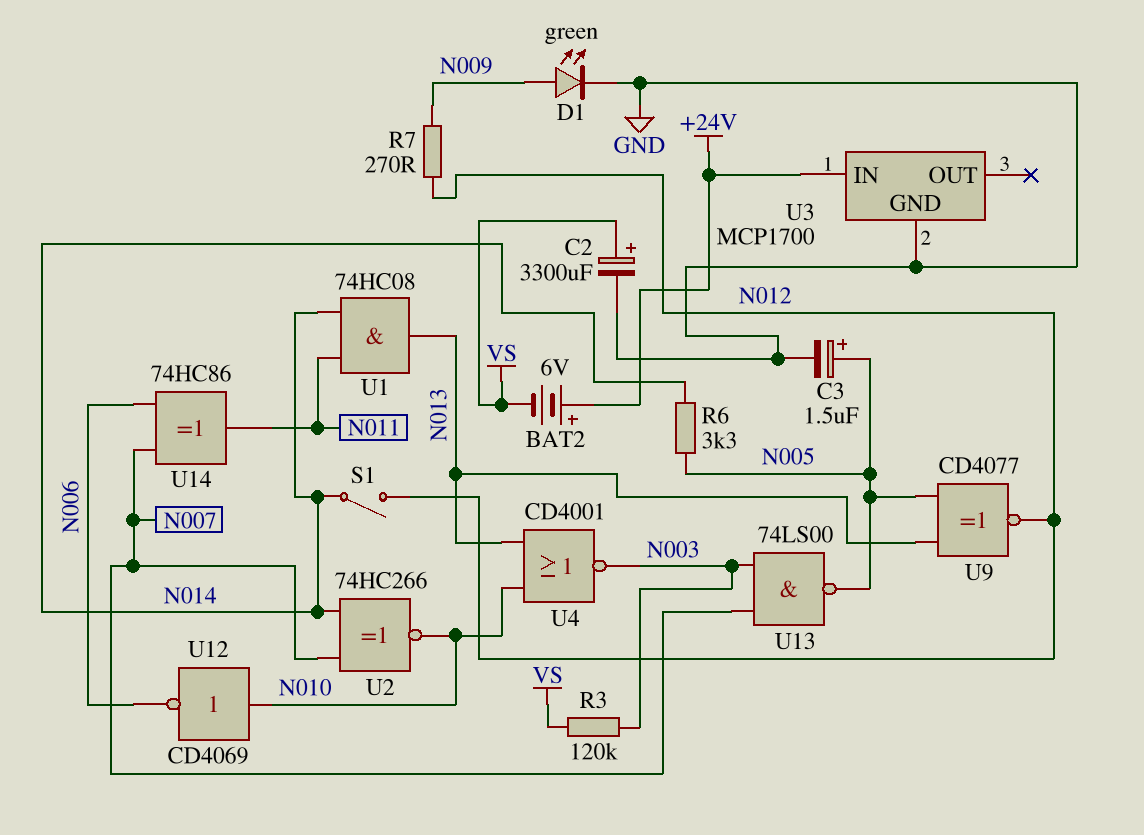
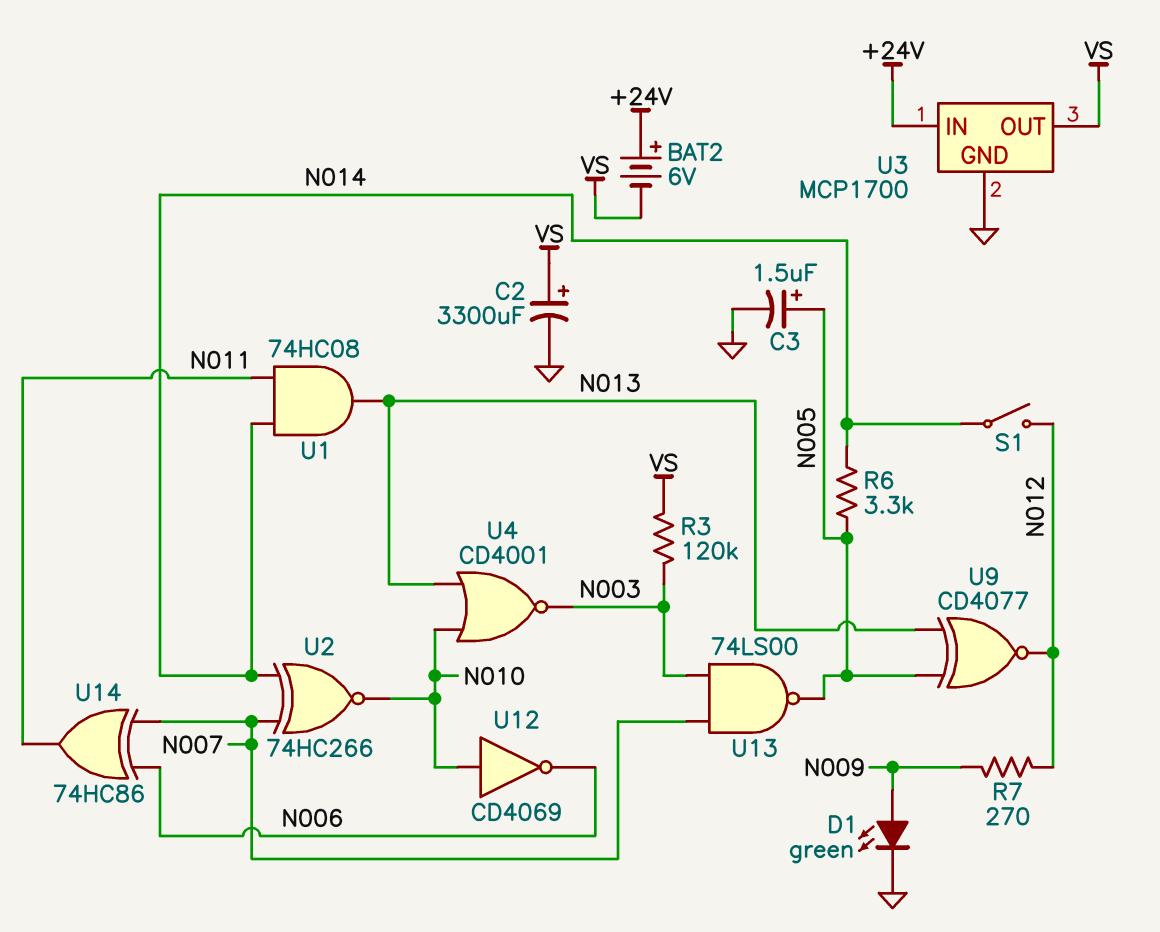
U3 pin OUT: none -> VS

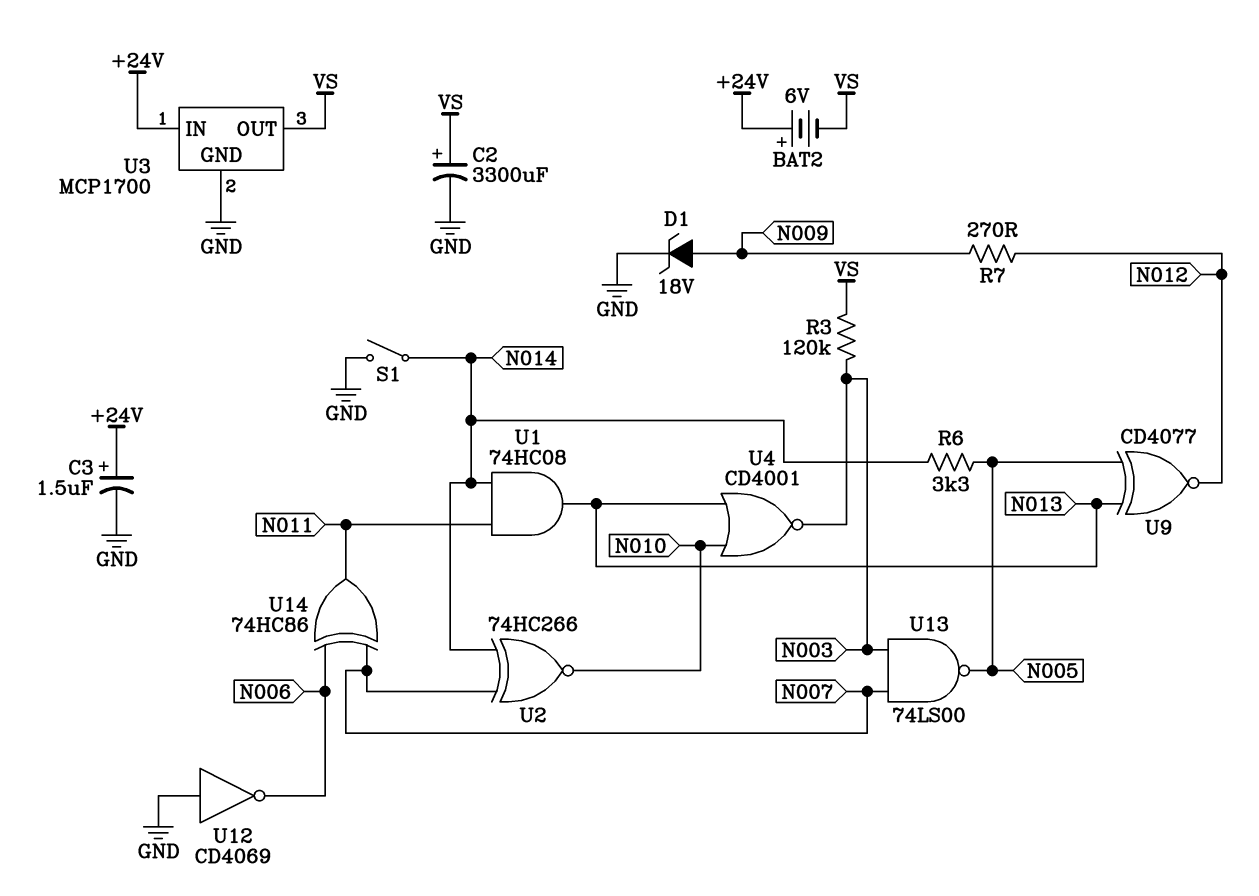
C3: 1.5uF (plus N005, minus GND) -> 1.5uF (plus +24V, minus GND)
D1: LED green (A N009, K GND) -> zener 18V (A N009, K GND)
S1: switch (N012, N014) -> switch (GND, N014)
U12: NOT CD4069 (in N010, out N006) -> NOT CD4069 (in GND, out N006)

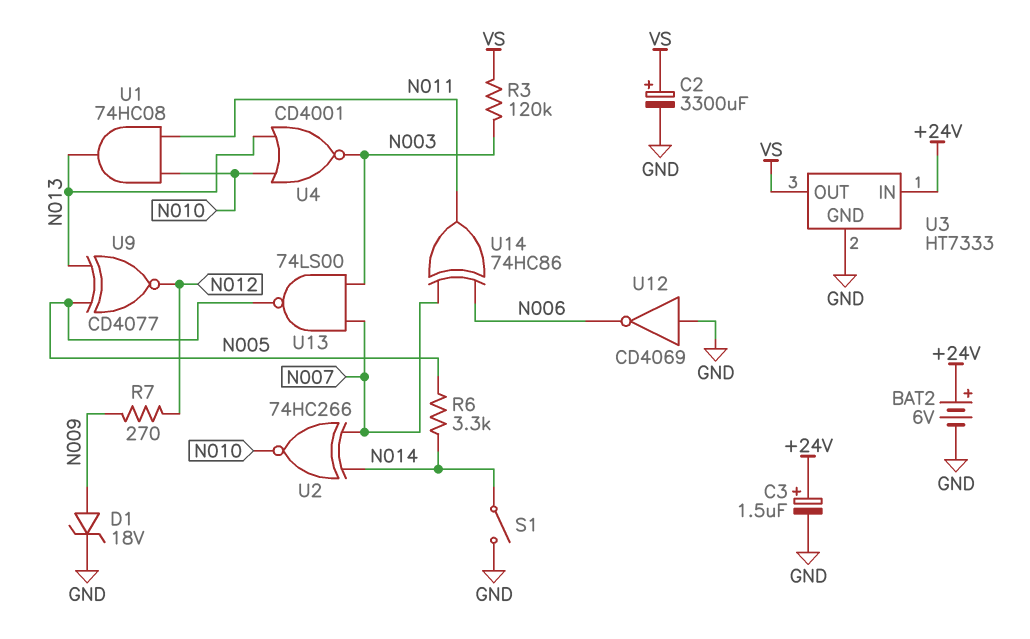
BAT2: 6V (plus +24V, minus VS) -> 6V (plus +24V, minus GND)
U1: AND 74HC08 (in N011, in N014, out N013) -> AND 74HC08 (in N010, in N011, out N013)
U3: MCP1700 -> HT7333

